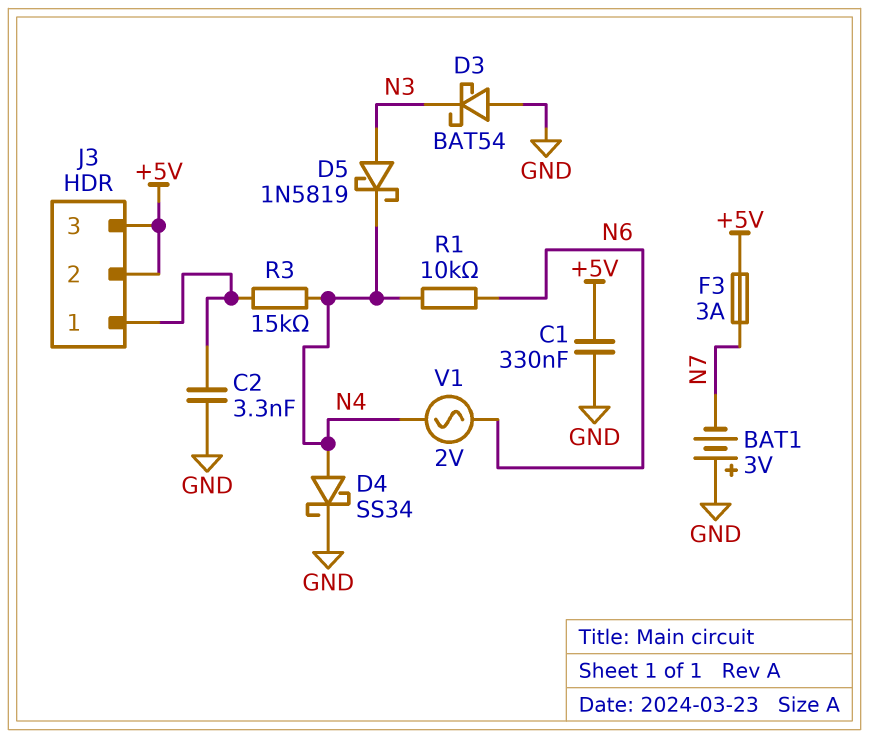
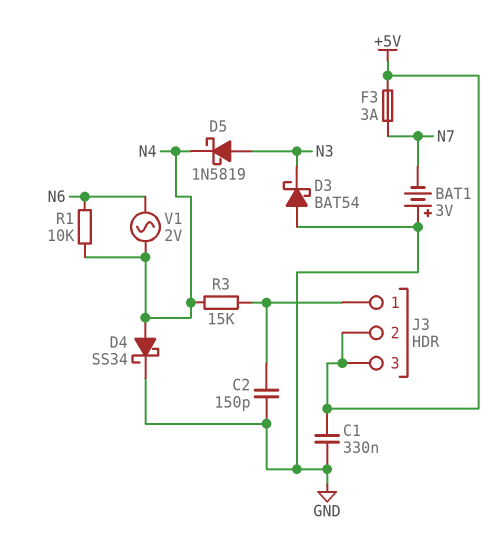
C2: 3.3nF (GND, J3/1) -> 150pF (GND, J3/1)

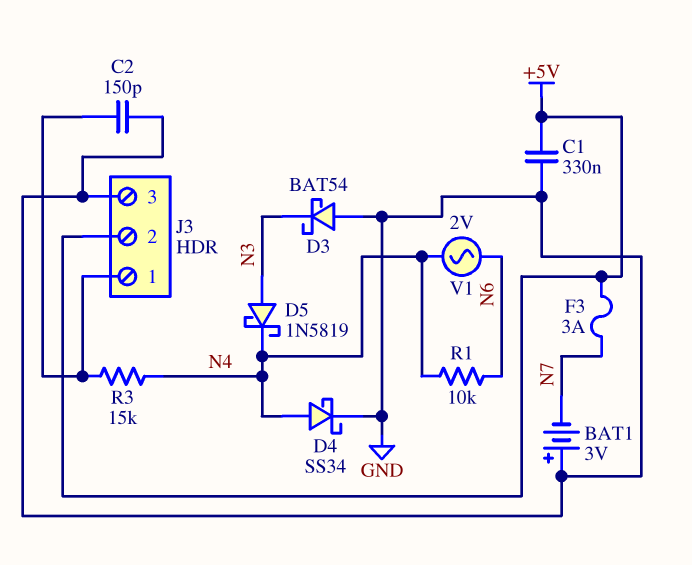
J3 pin 3: +5V -> GND

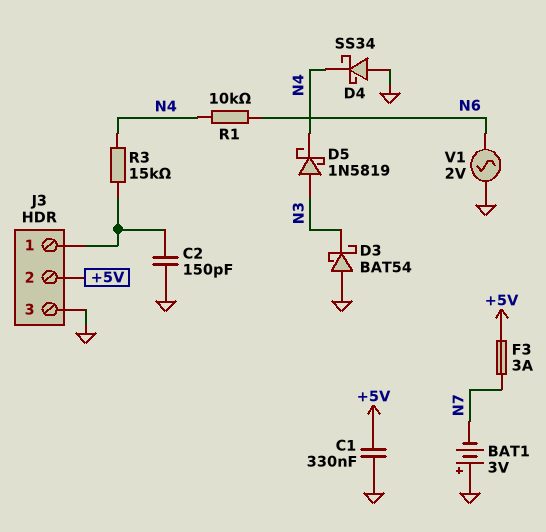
D4: schottky SS34 (A N4, K GND) -> schottky SS34 (A GND, K N4)
V1: AC 2V (N4, N6) -> AC 2V (GND, N6)

